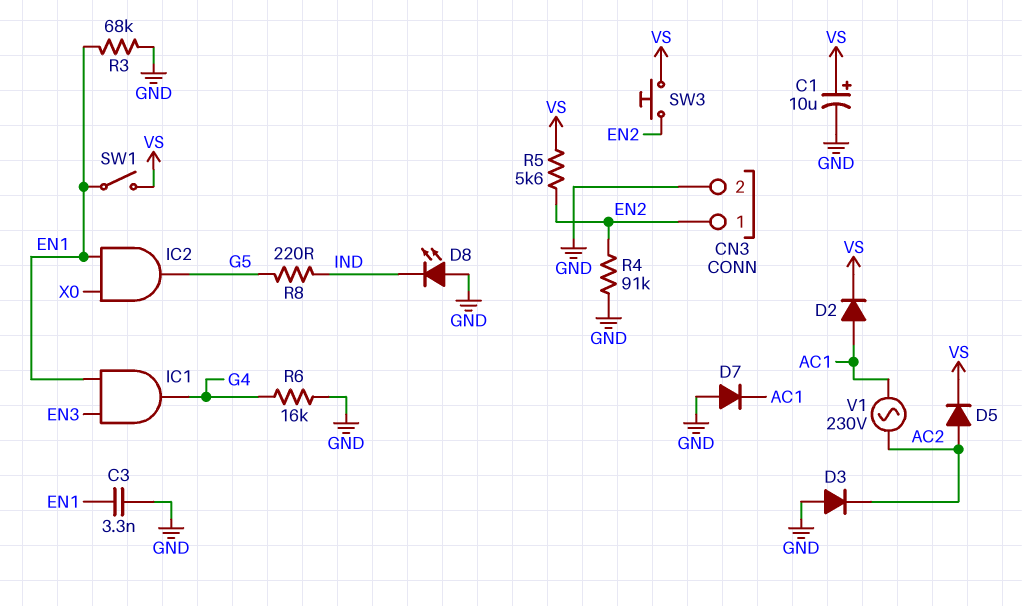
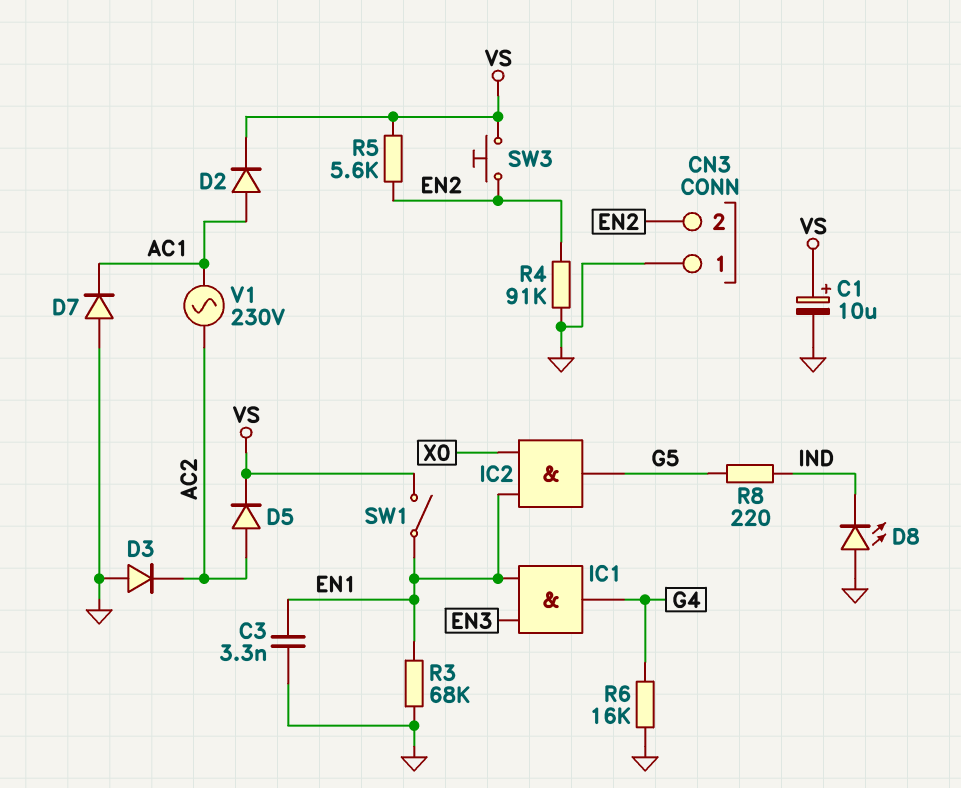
CN3 pin 1: EN2 -> GND
CN3 pin 2: GND -> EN2

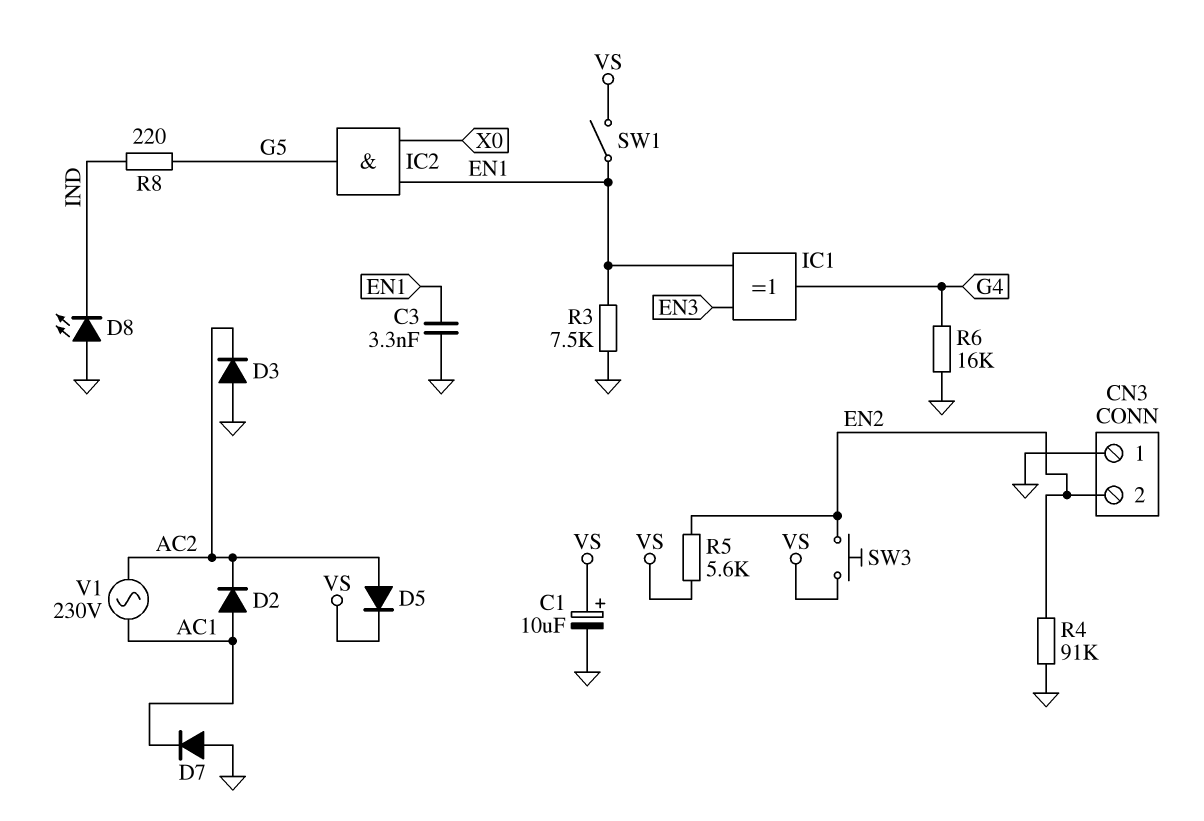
D2: diode (A AC1, K VS) -> diode (A AC1, K AC2)
IC1: AND (in EN1, in EN3, out G4) -> XOR (in EN1, in EN3, out G4)
R3: 68k (EN1, GND) -> 7.5k (EN1, GND)

